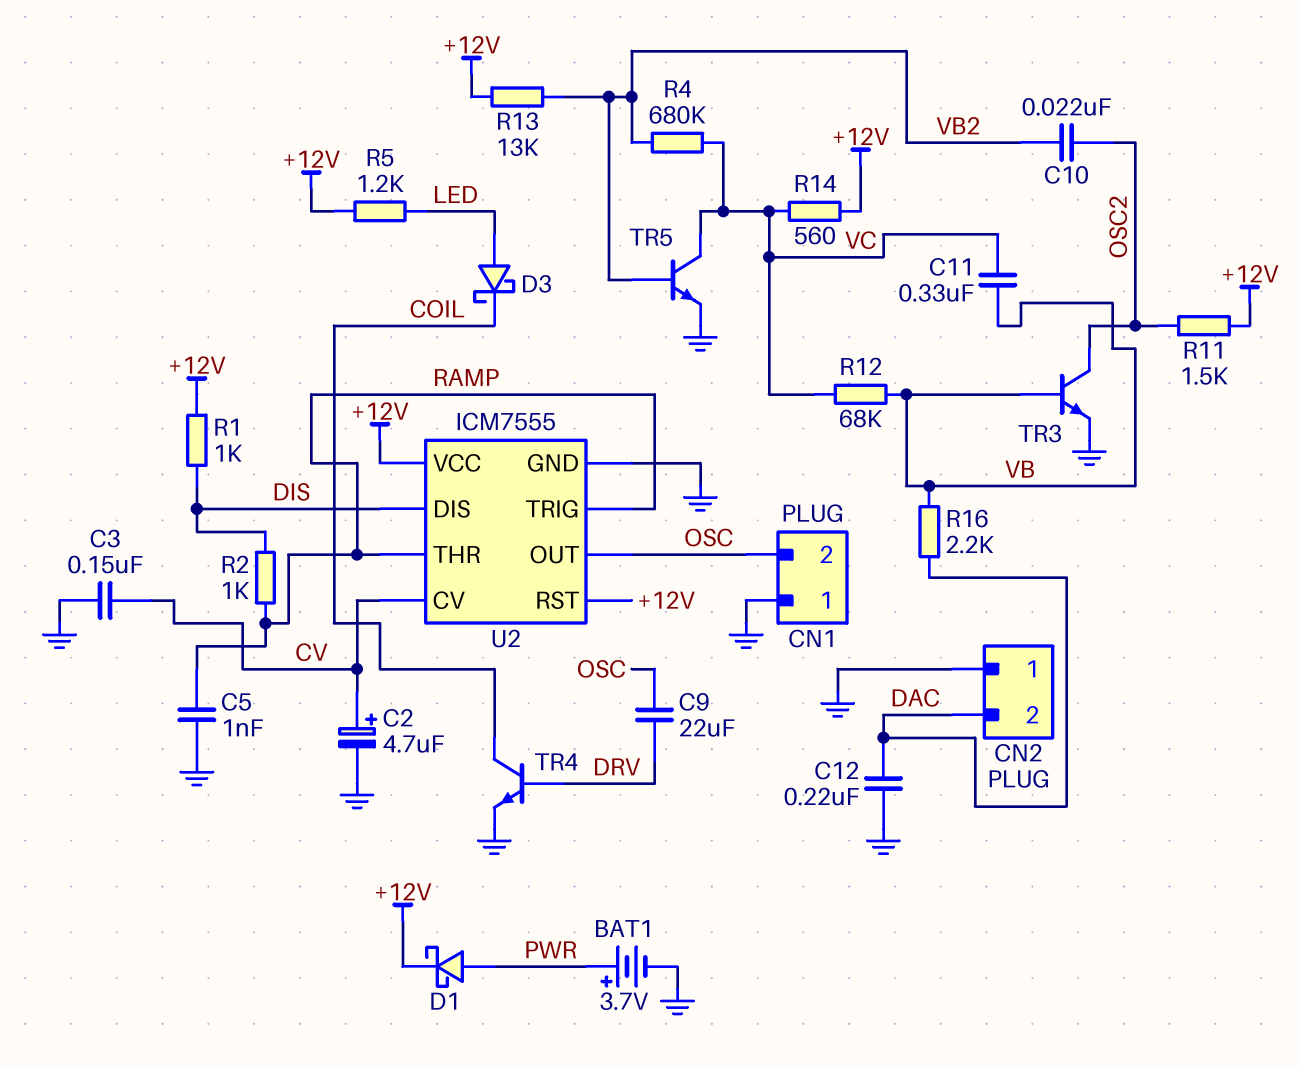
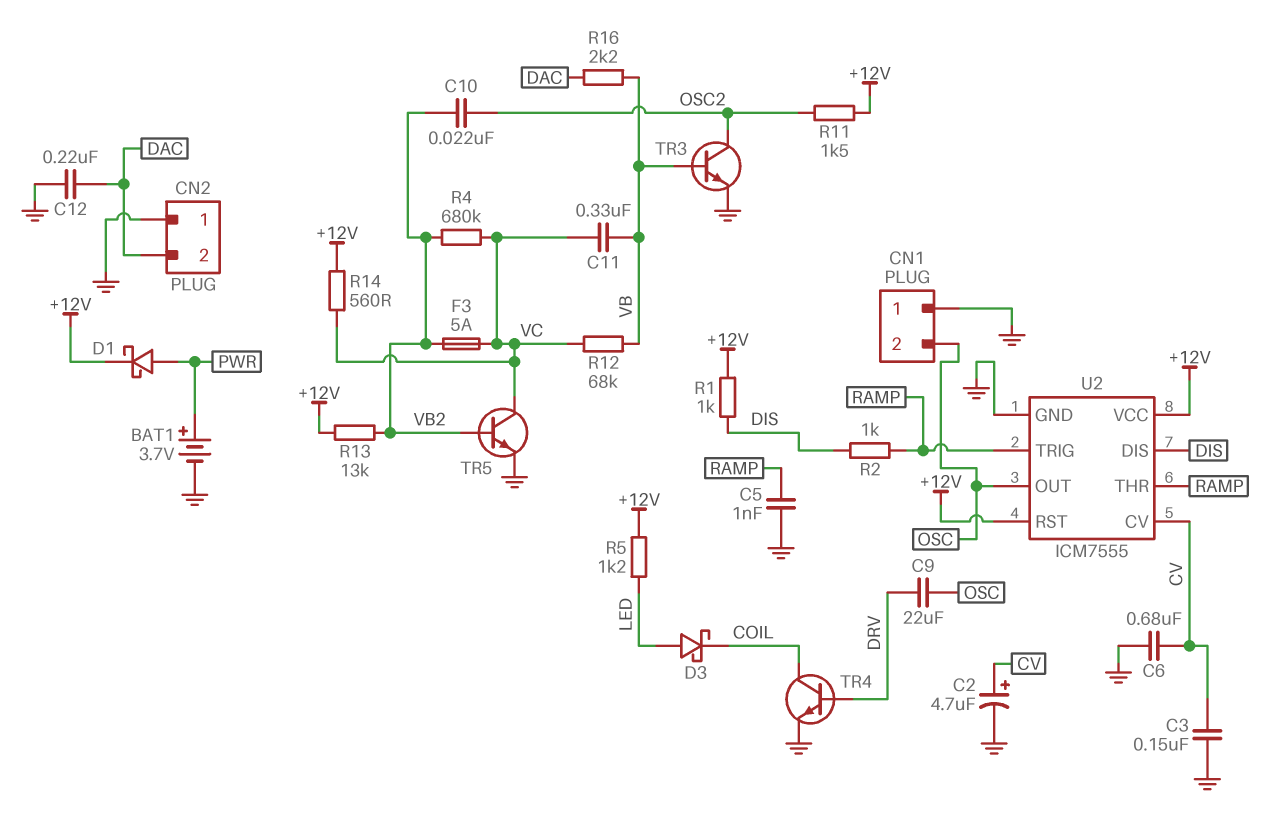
C6: none -> 680nF (CV, GND)
F3: none -> 5A (VB2, VC)

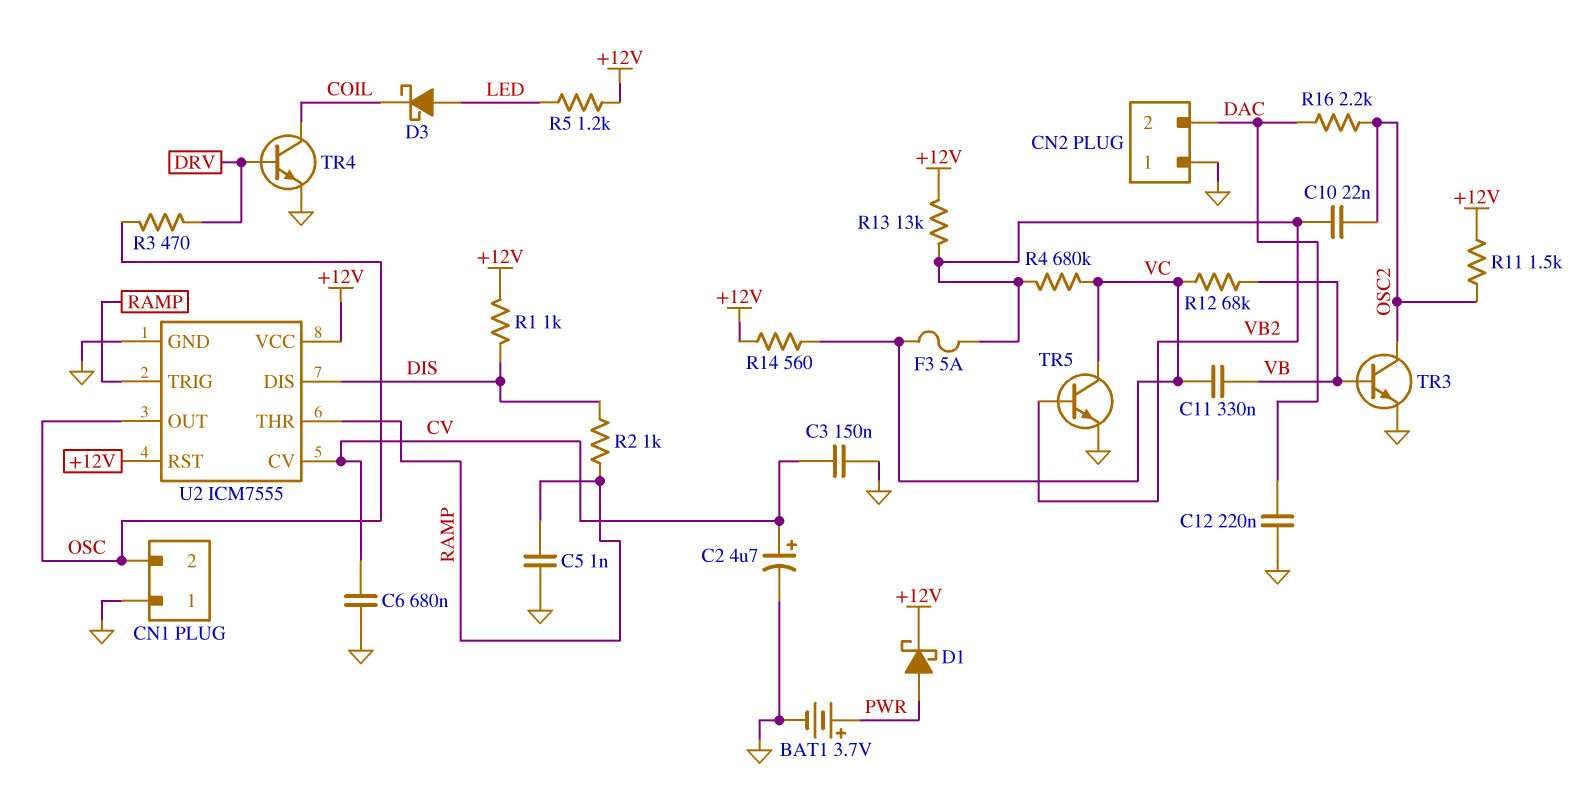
C9: 22uF (DRV, OSC) -> none
R3: none -> 470 (DRV, OSC)
R16: 2.2k (DAC, VB) -> 2.2k (DAC, OSC2)

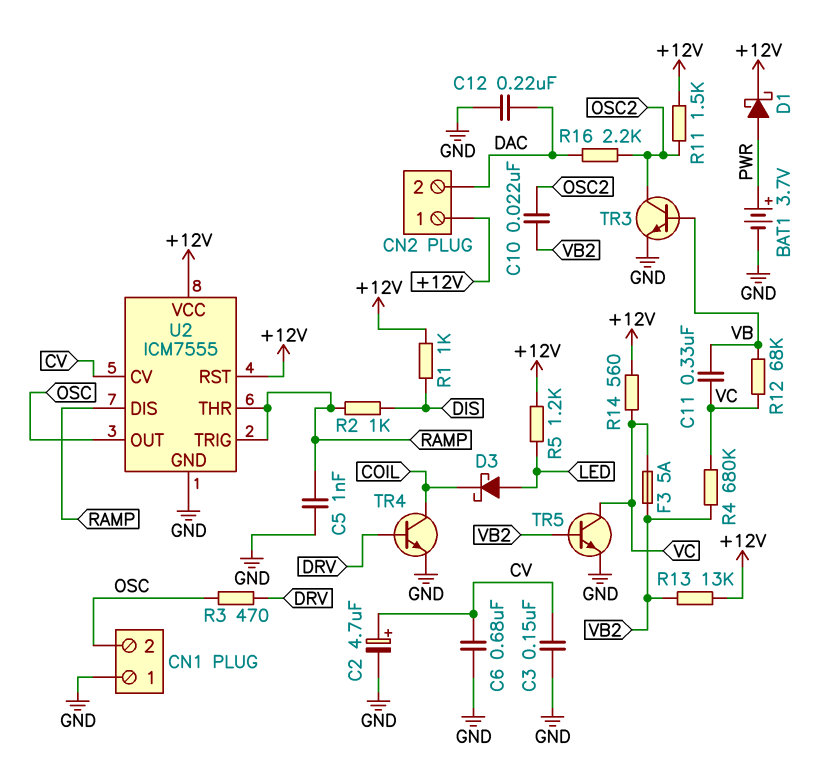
CN2 pin 1: GND -> +12V
U2 pin DIS: DIS -> RAMP

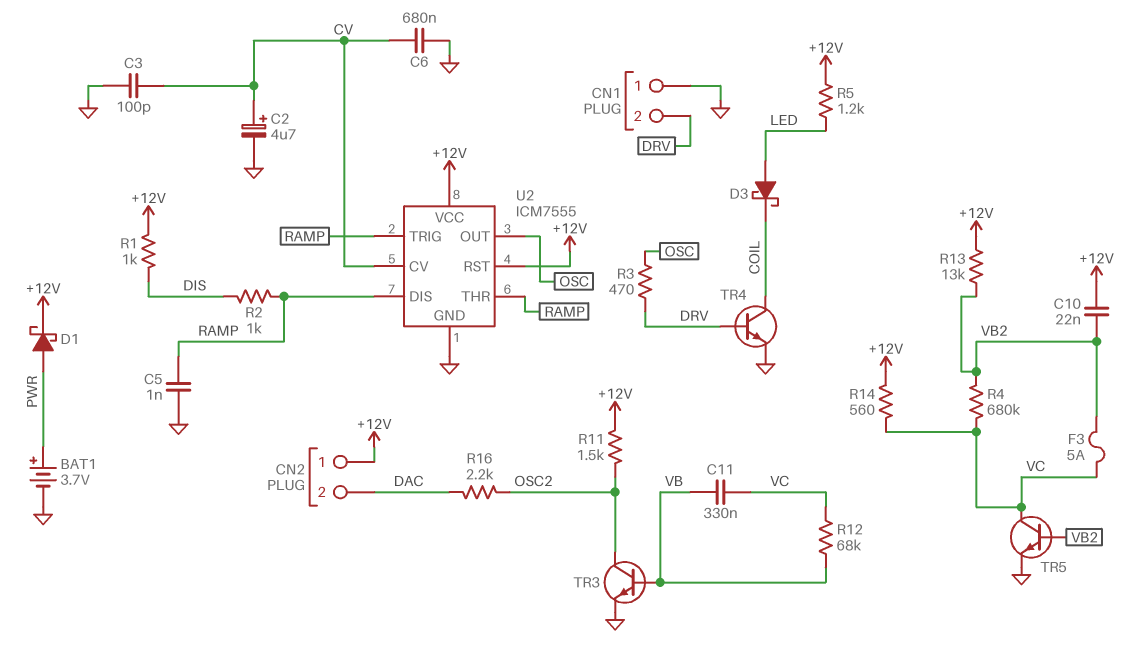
C3: 150nF (CV, GND) -> 100pF (CV, GND)
C10: 22nF (OSC2, VB2) -> 22nF (+12V, VB2)
C12: 220nF (DAC, GND) -> none
CN1 pin 2: OSC -> DRV

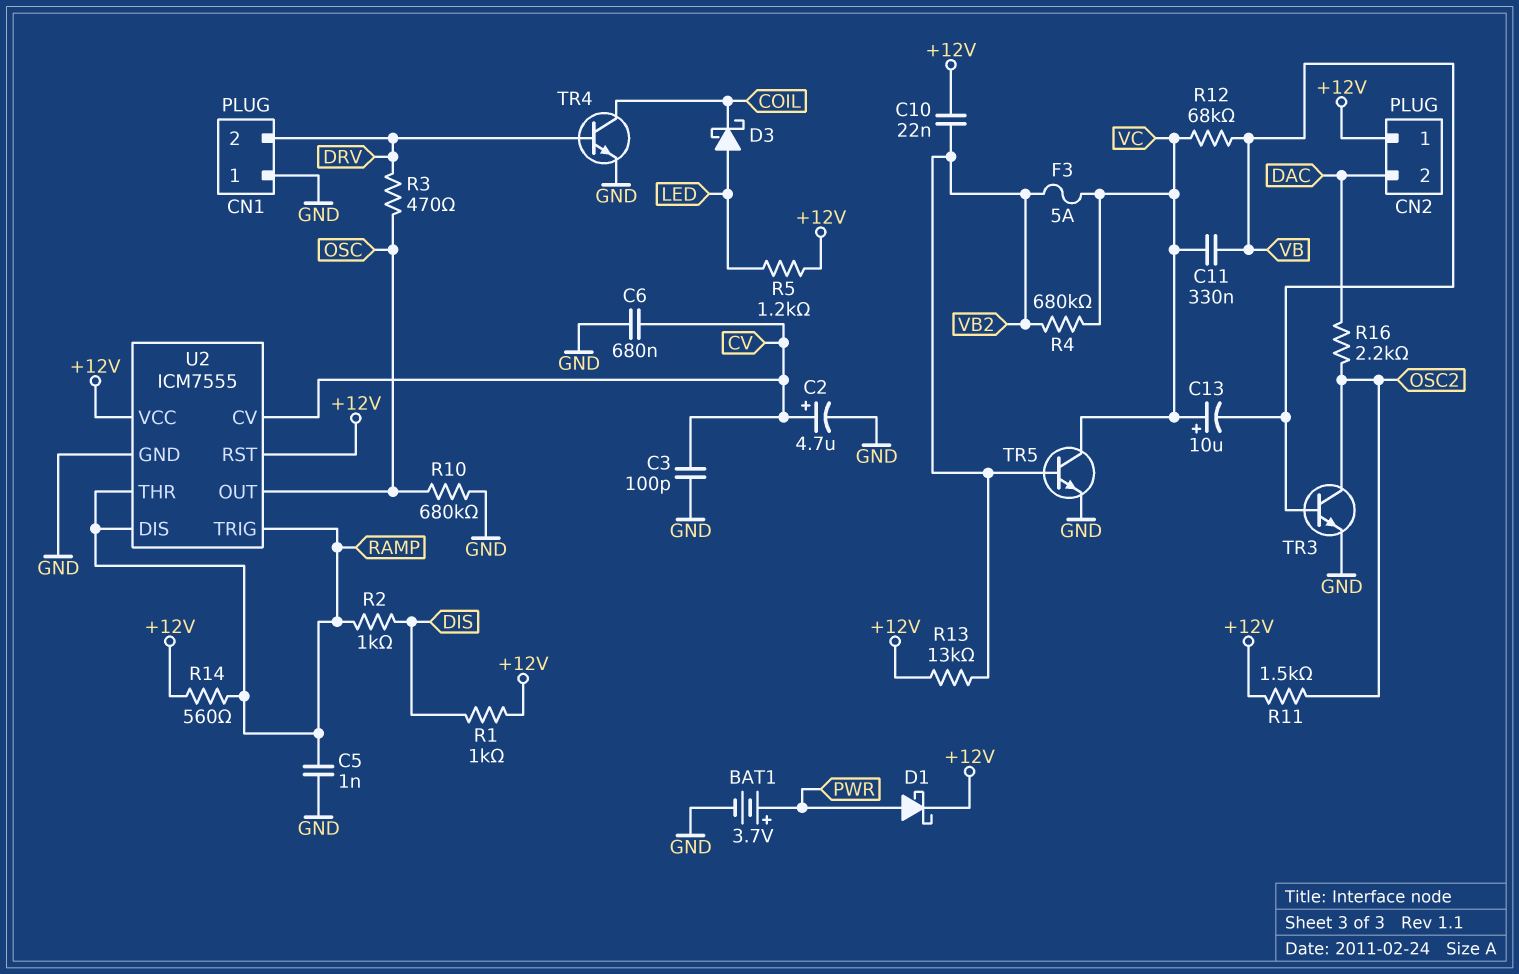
C13: none -> 10uF (plus VC, minus VB)
R10: none -> 680k (GND, OSC)
R14: 560 (+12V, VC) -> 560 (+12V, RAMP)

